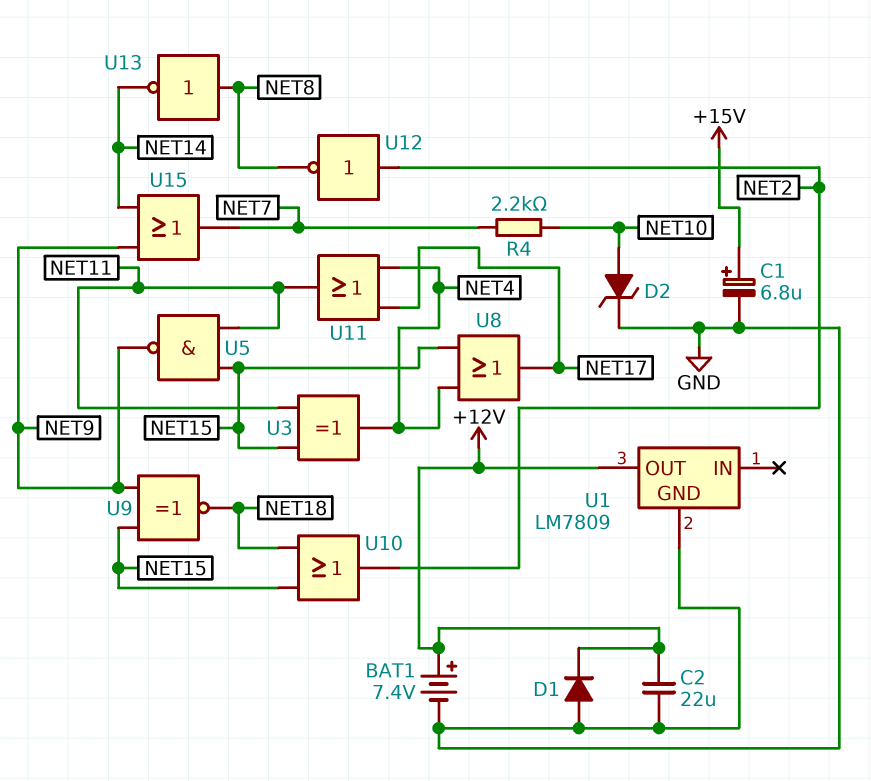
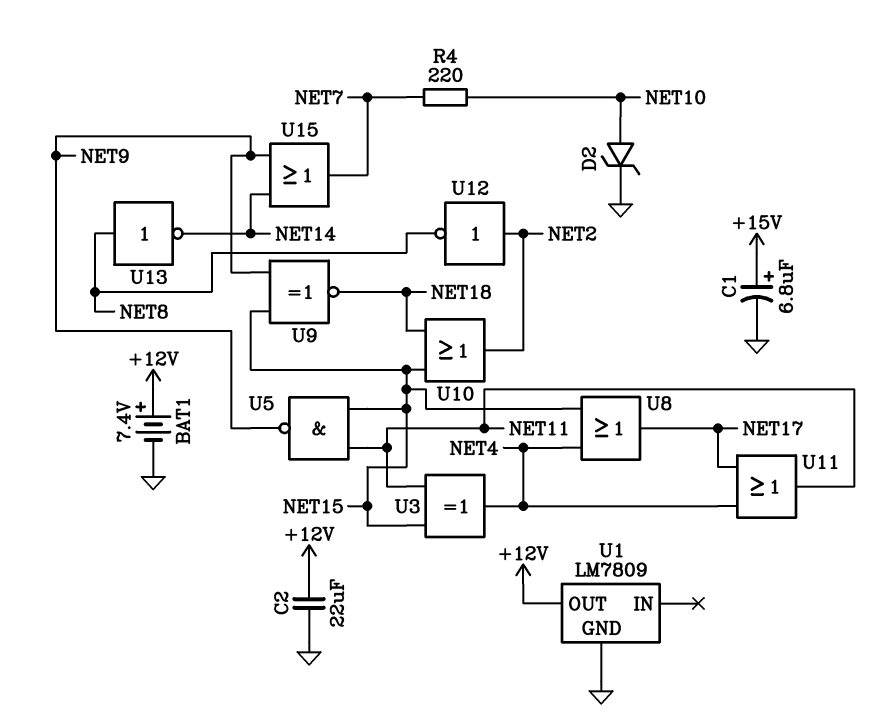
D1: diode (A GND, K +12V) -> none
R4: 2.2k (NET7, NET10) -> 220 (NET7, NET10)

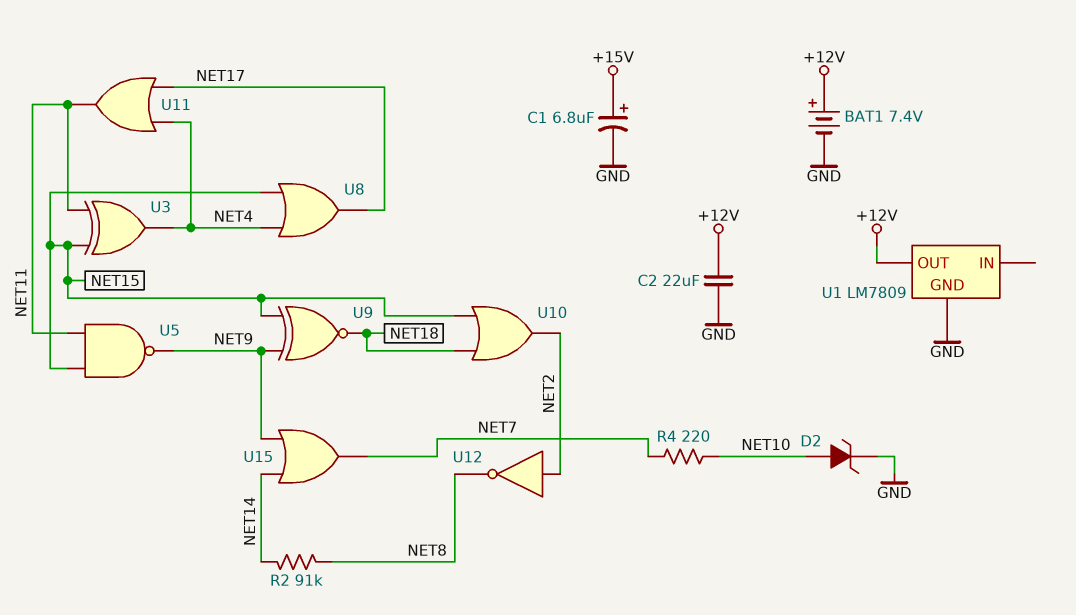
R2: none -> 91k (NET8, NET14)
U13: NOT (in NET8, out NET14) -> none

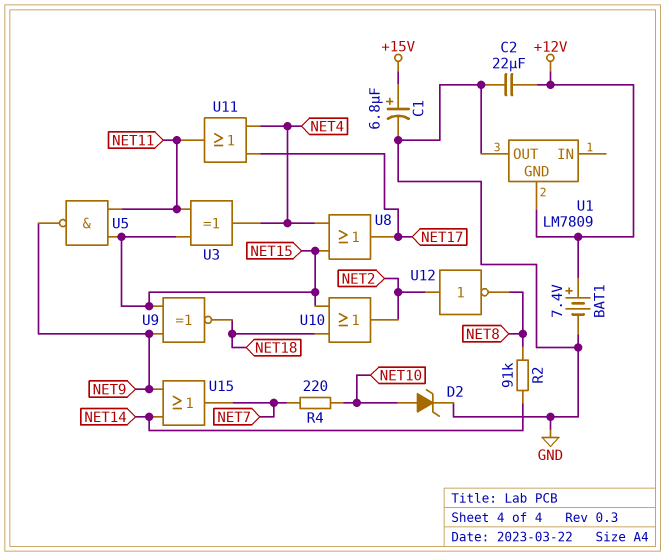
U1 pin GND: GND -> +12V
U1 pin OUT: +12V -> GND

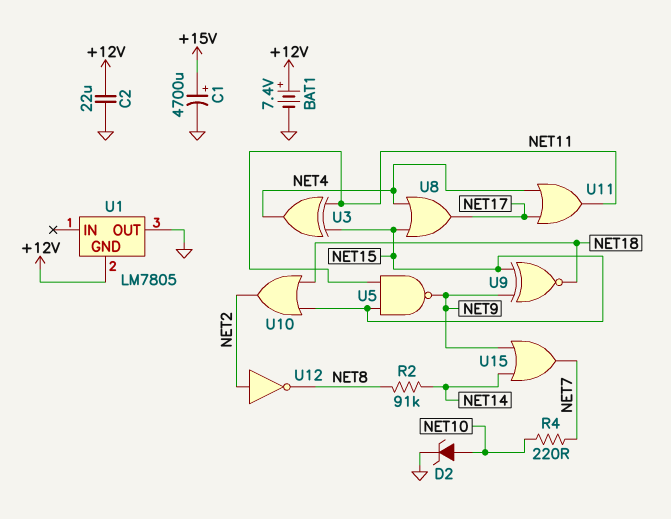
C1: 6.8uF (plus +15V, minus GND) -> 4700uF (plus +15V, minus GND)
U1: LM7809 -> LM7805

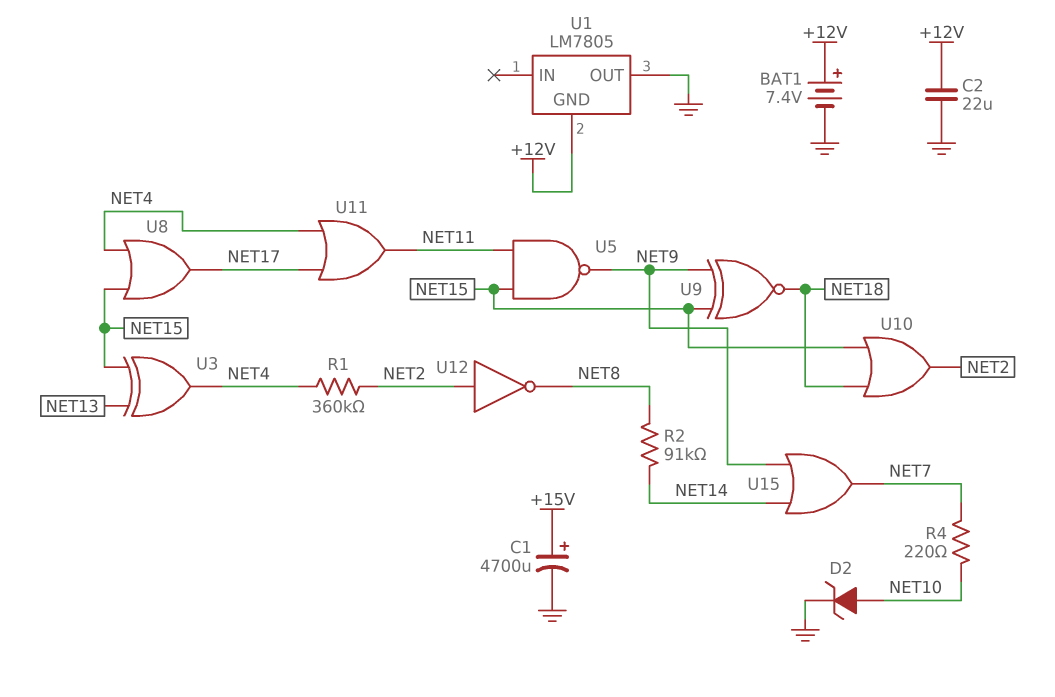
R1: none -> 360k (NET2, NET4)
U3: XOR (in NET11, in NET15, out NET4) -> XOR (in NET13, in NET15, out NET4)

